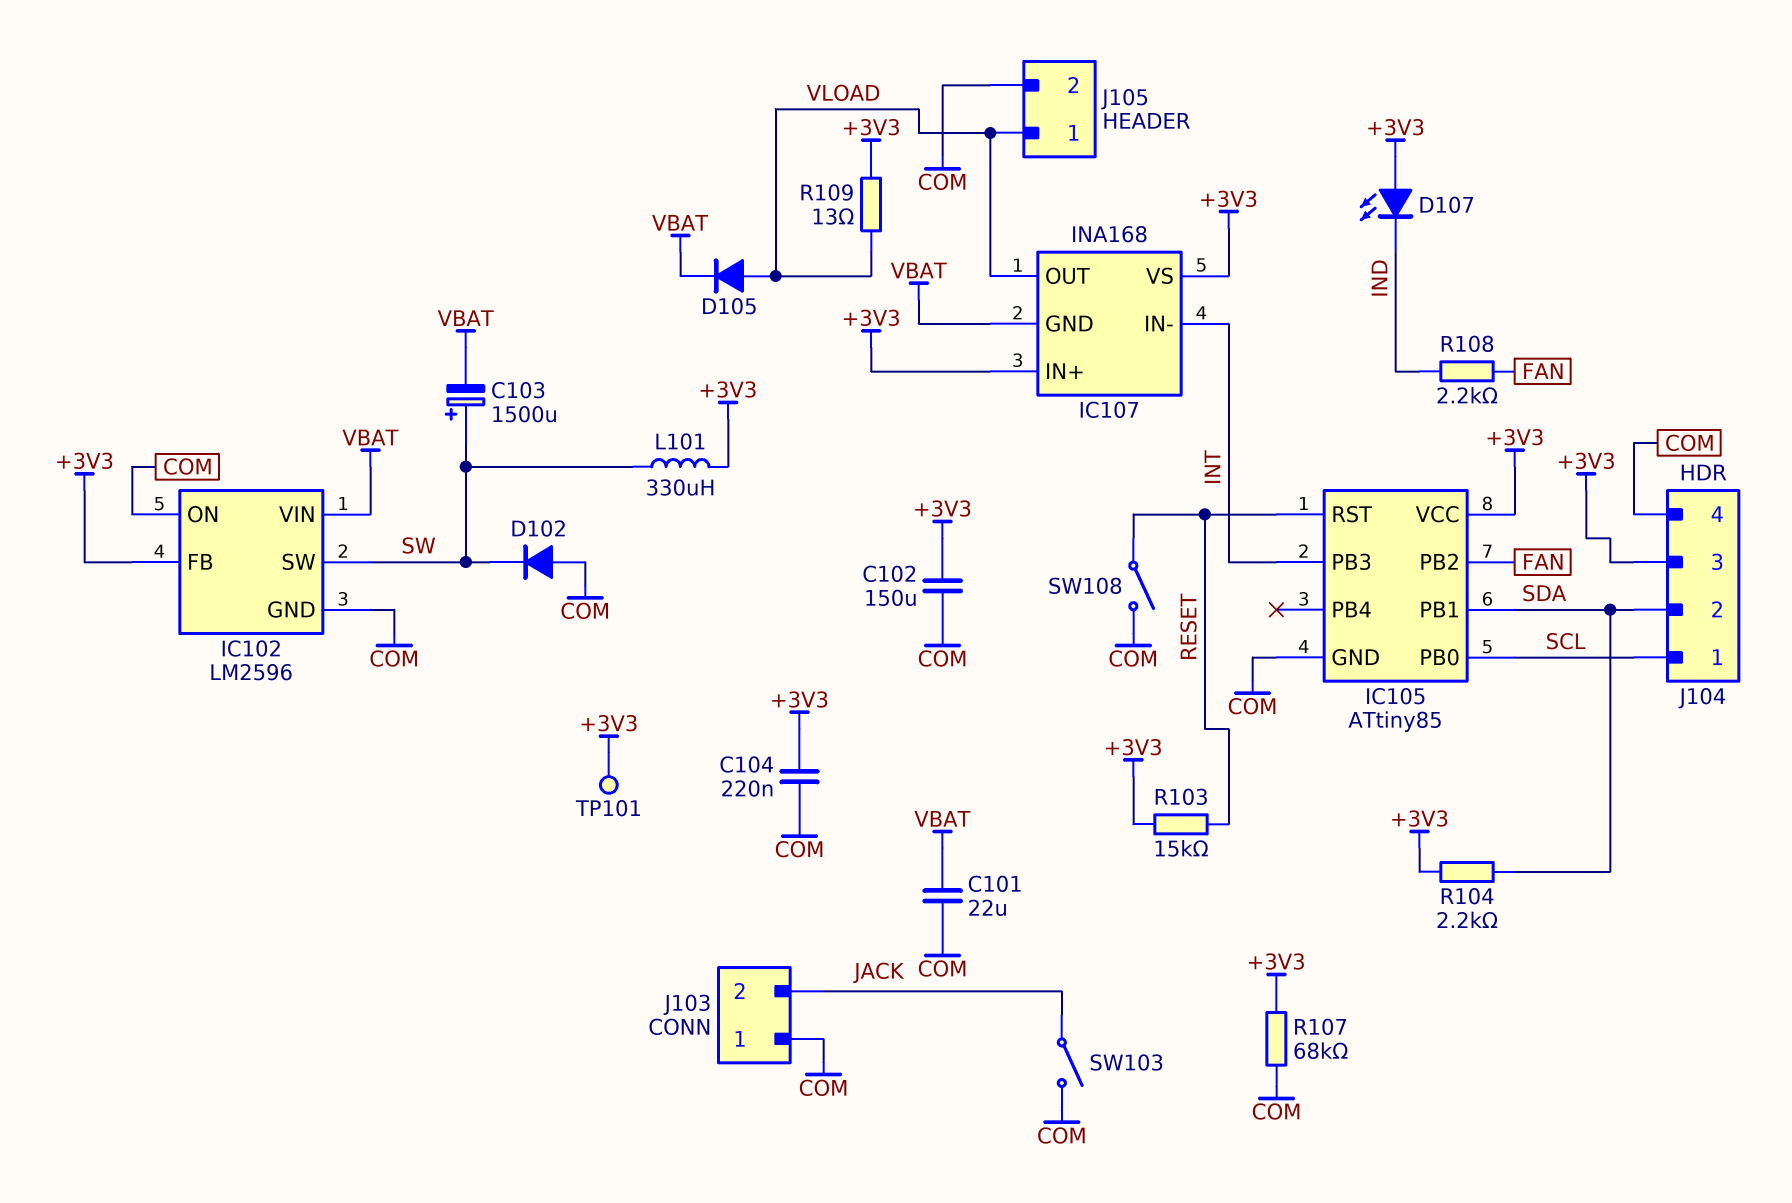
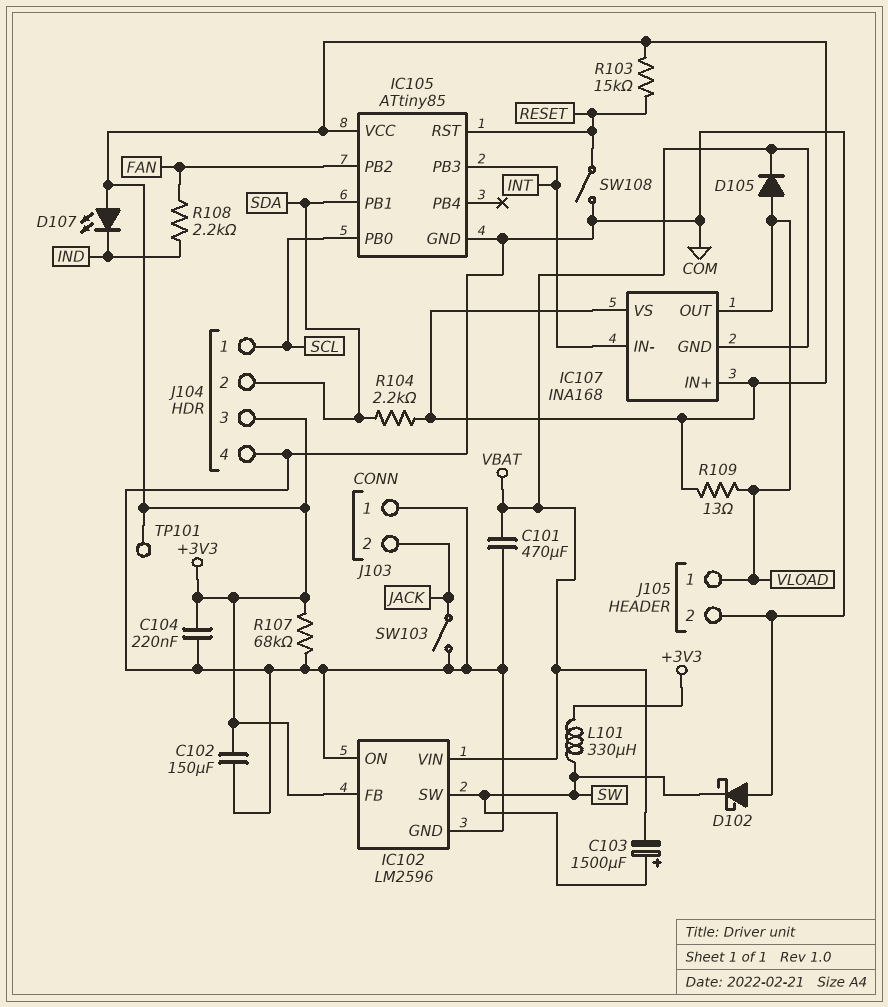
C101: 22uF (COM, VBAT) -> 470uF (COM, VBAT)
D102: diode (A COM, K SW) -> schottky (A COM, K SW)

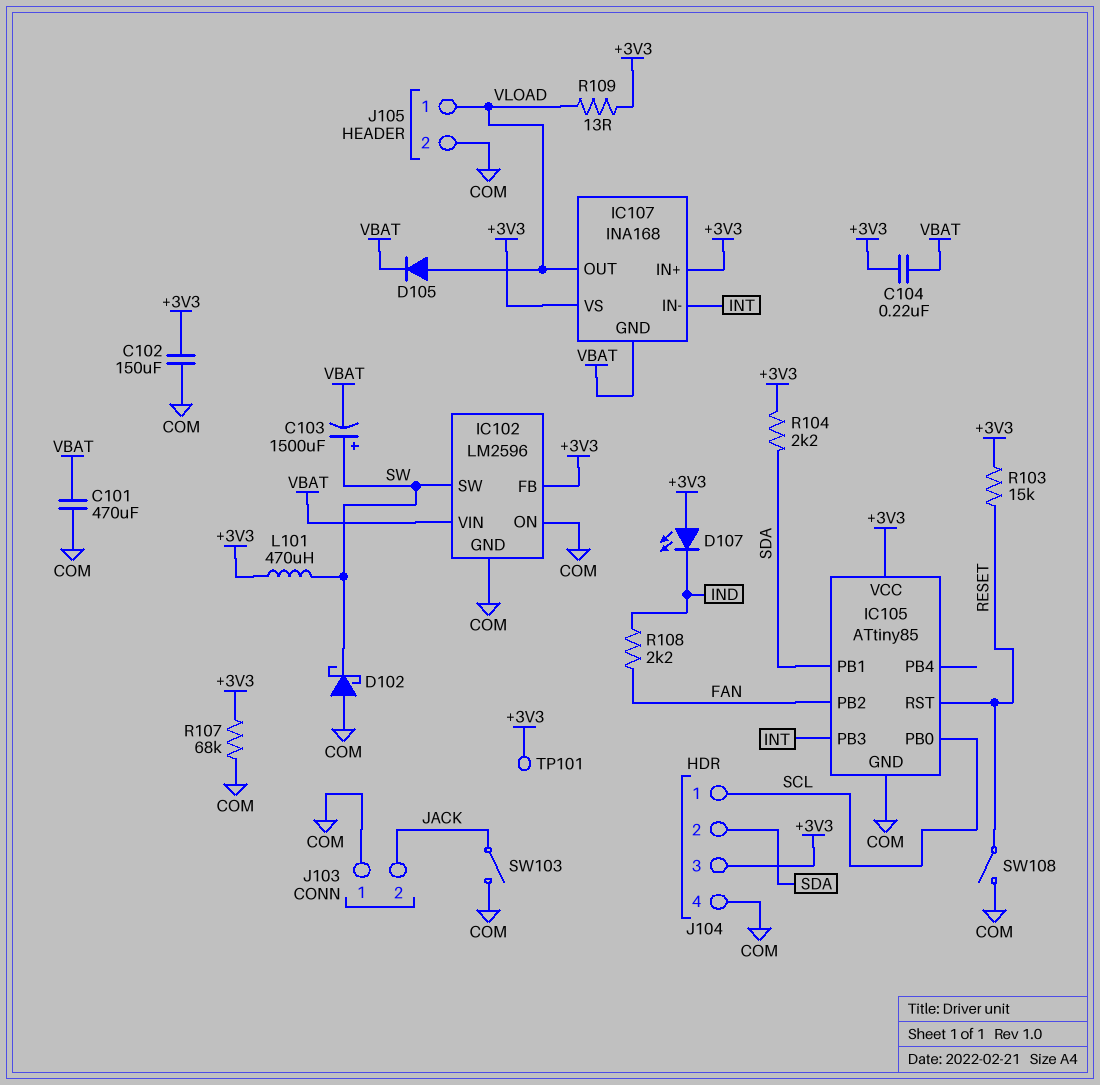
C104: 220nF (+3V3, COM) -> 220nF (+3V3, VBAT)
L101: 330uH (+3V3, SW) -> 470uH (+3V3, SW)

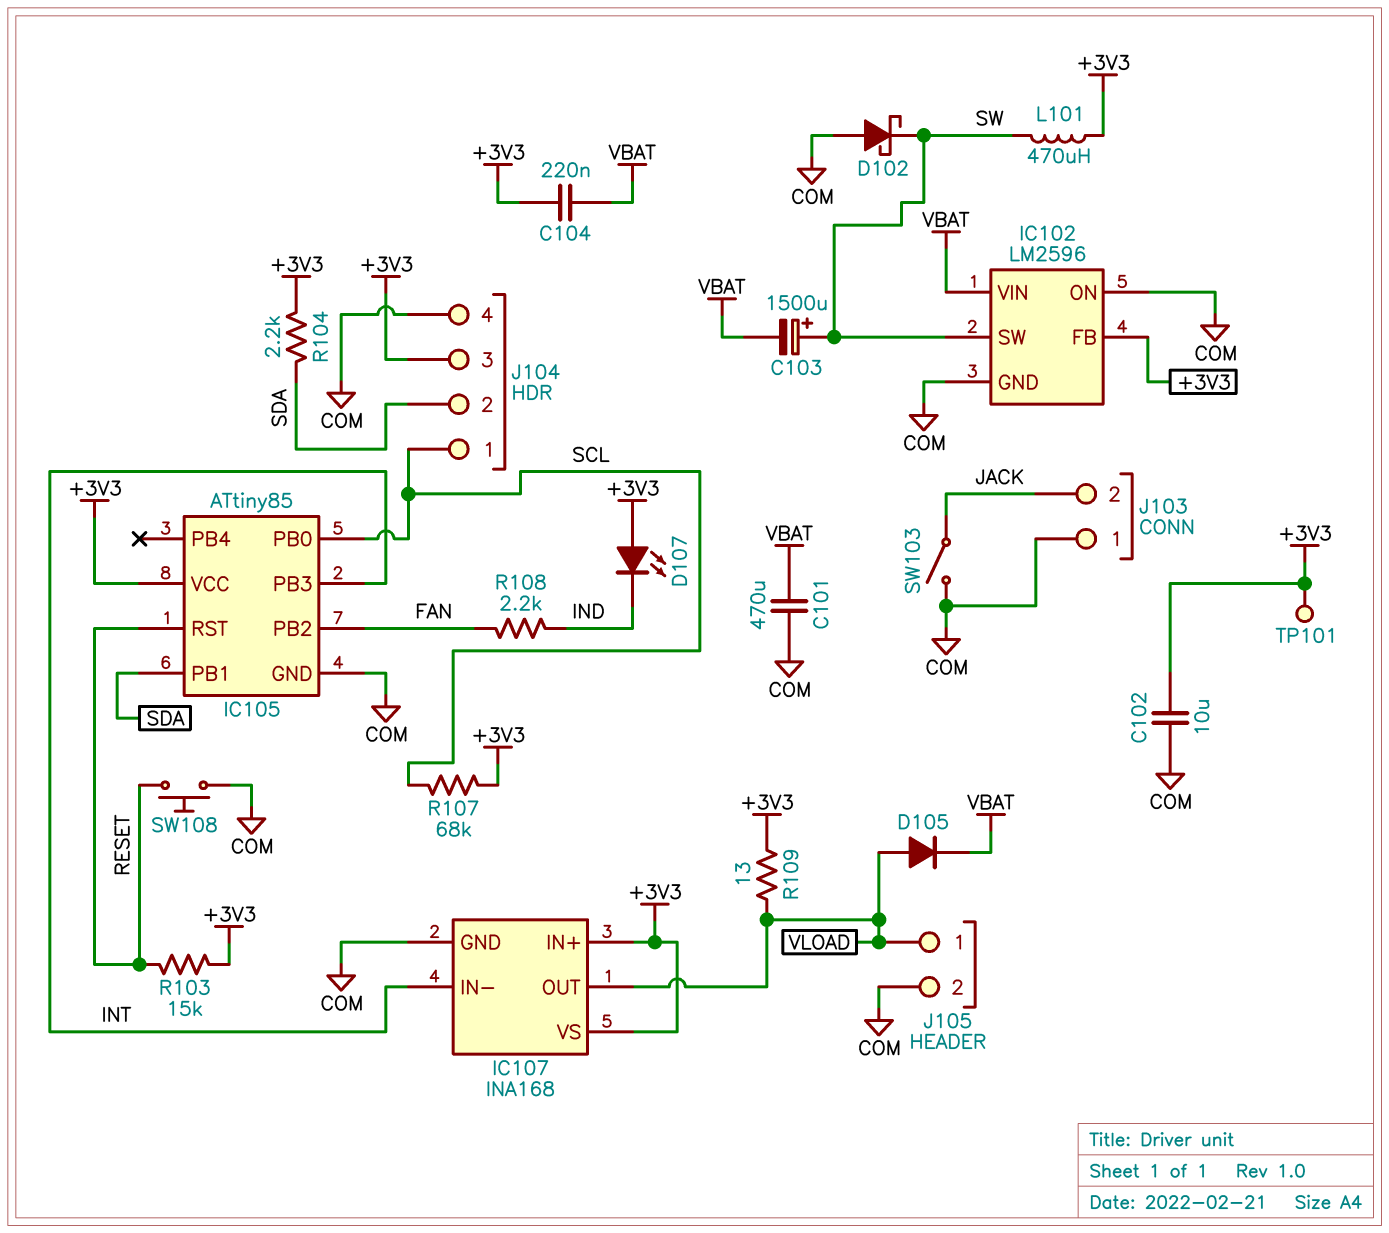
C102: 150uF (+3V3, COM) -> 10uF (+3V3, COM)
IC107 pin GND: VBAT -> COM
R107: 68k (+3V3, COM) -> 68k (+3V3, SCL)
SW108: switch (COM, RESET) -> button (COM, RESET)

